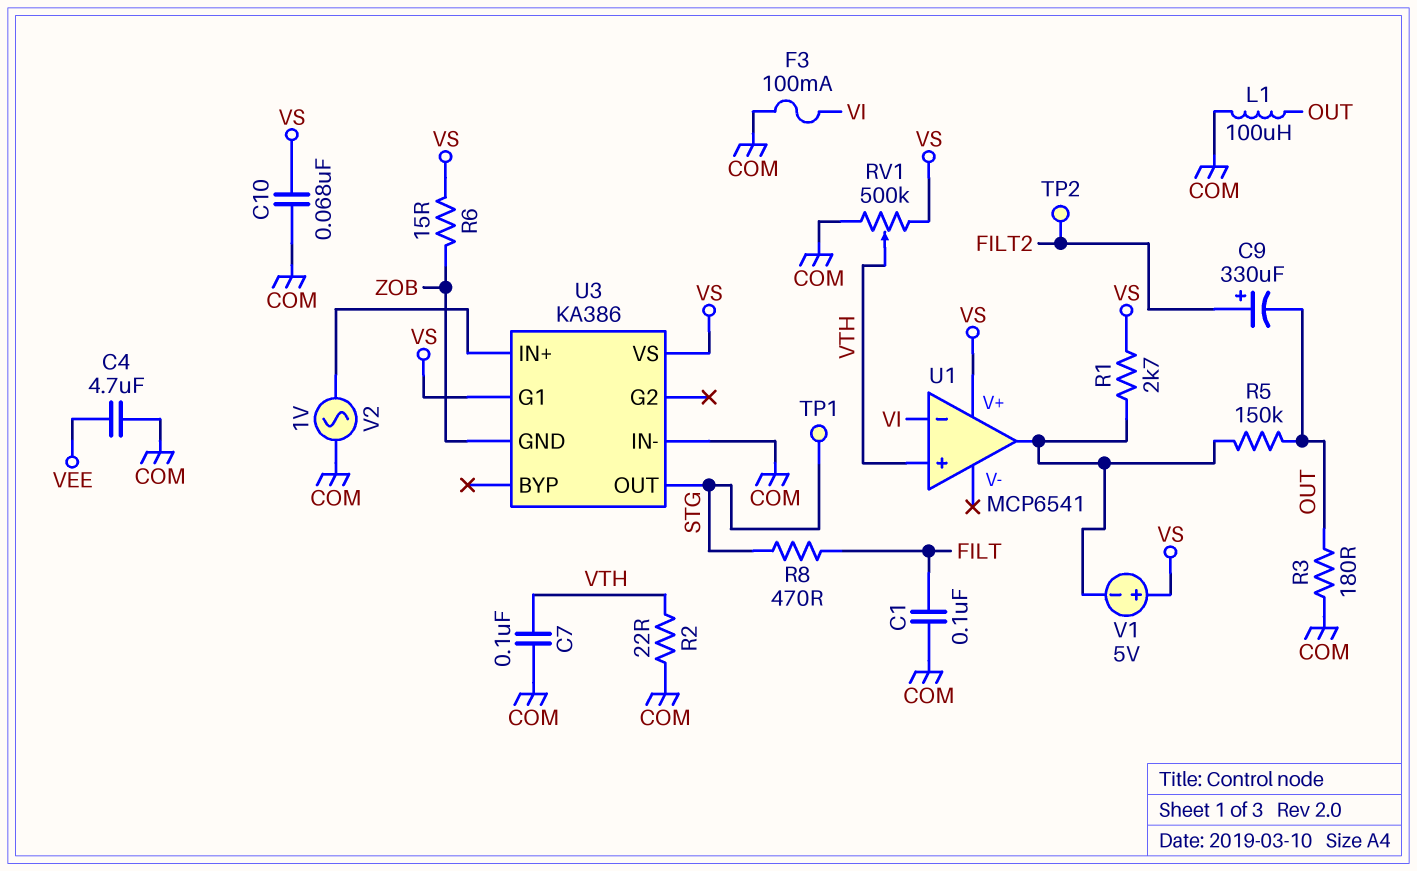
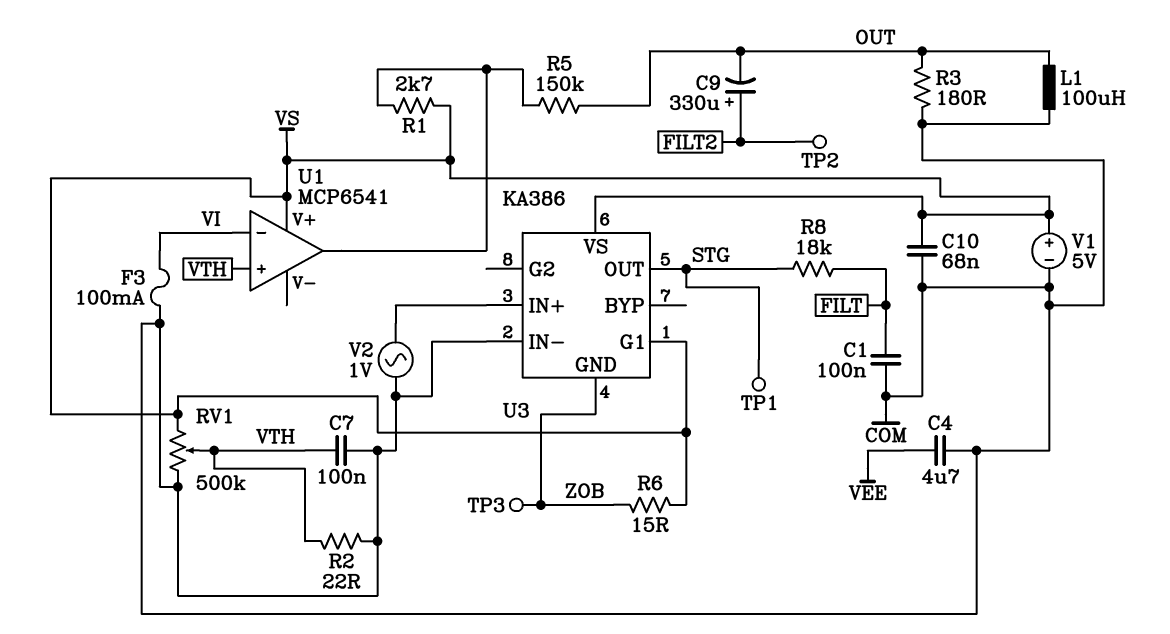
R8: 470 (FILT, STG) -> 18k (FILT, STG)
TP3: none -> test point (ZOB)
V1: 5V (plus VS, minus U1/out) -> 5V (plus VS, minus COM)

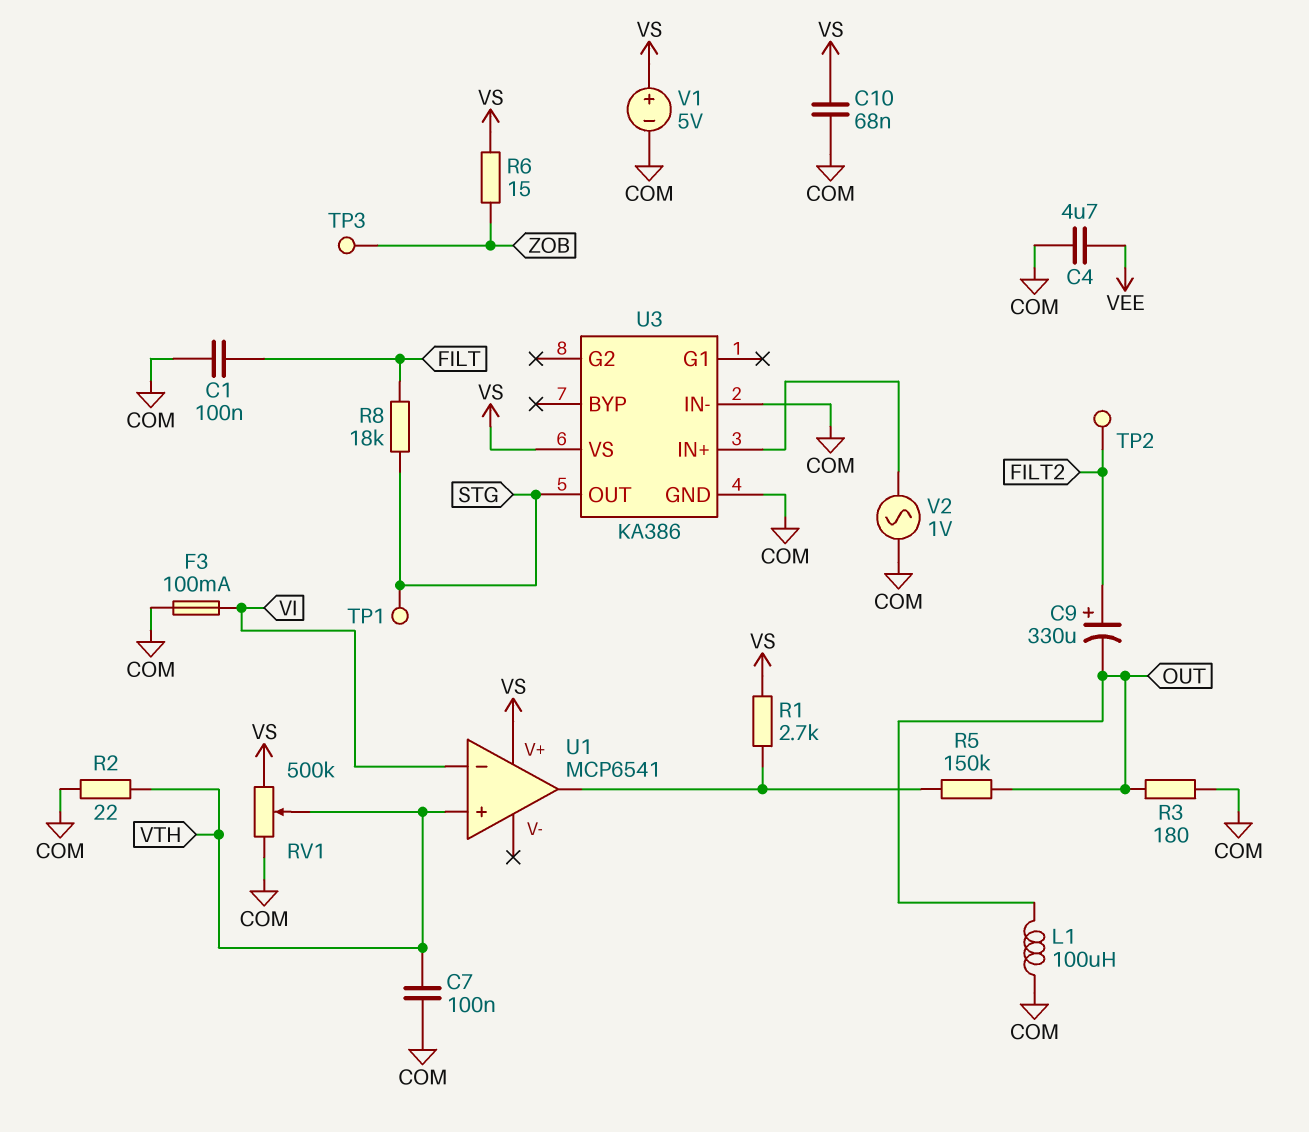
U3 pin G1: VS -> none
U3 pin GND: ZOB -> COM

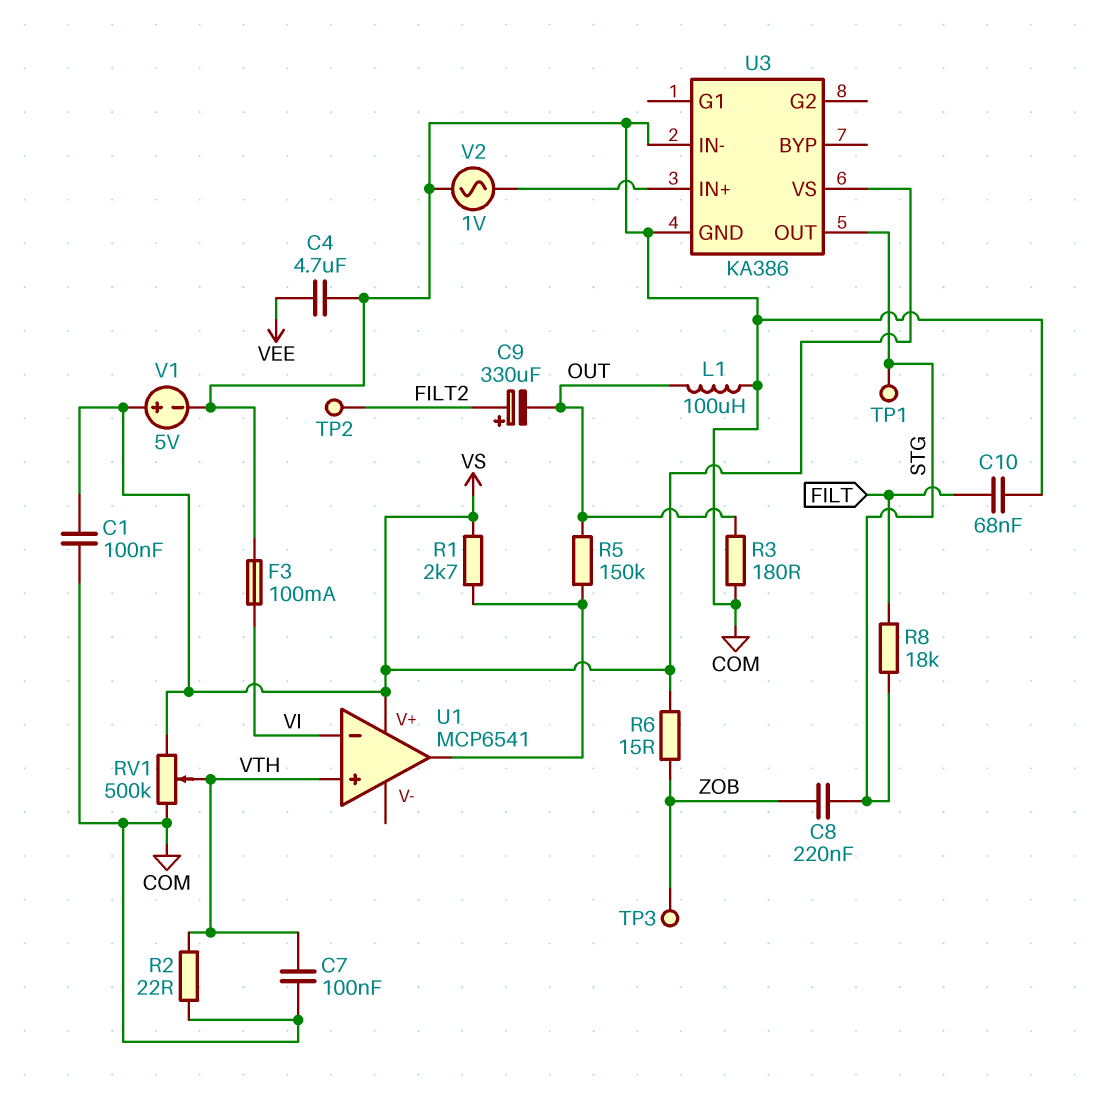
C1: 100nF (COM, FILT) -> 100nF (COM, VS)
C8: none -> 220nF (STG, ZOB)
C10: 68nF (COM, VS) -> 68nF (COM, FILT)

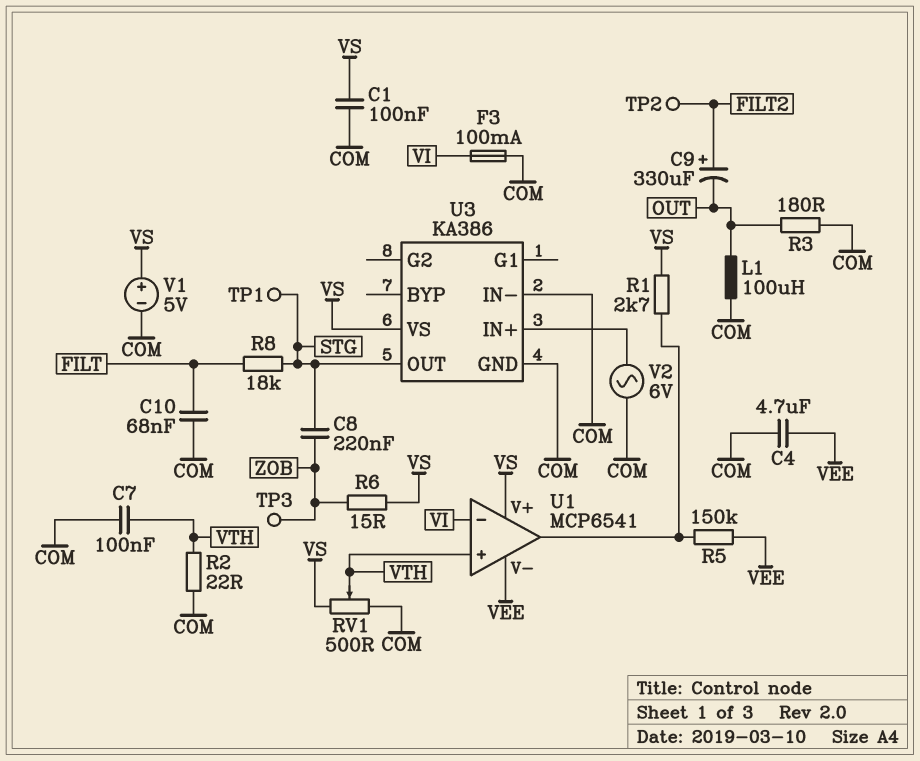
R5: 150k (OUT, U1/out) -> 150k (U1/out, VEE)
RV1: 500k (COM, VS, wiper VTH) -> 500 (COM, VS, wiper VTH)
U1 pin V-: none -> VEE
V2: AC 1V (COM, U3/IN+) -> AC 6V (COM, U3/IN+)

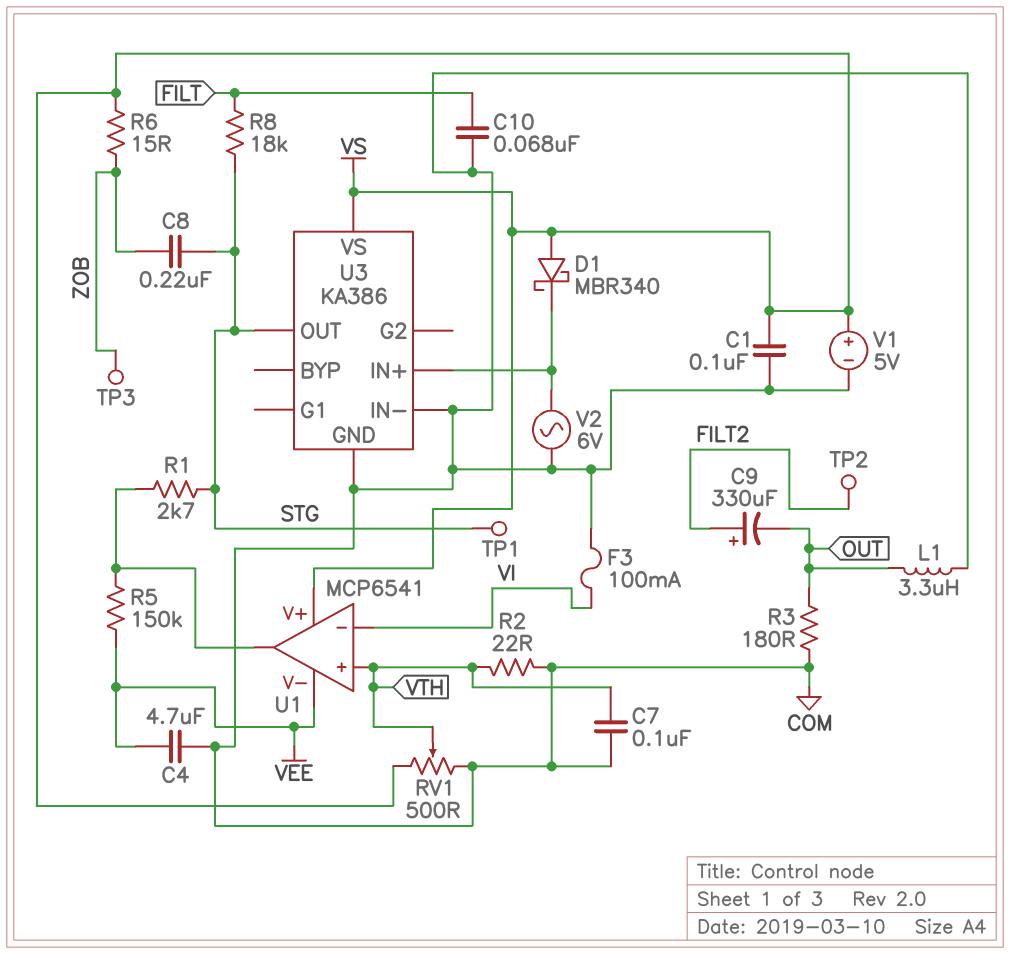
D1: none -> schottky MBR340 (A VS, K U3/IN+)
L1: 100uH (COM, OUT) -> 3.3uH (COM, OUT)
R1: 2.7k (U1/out, VS) -> 2.7k (STG, U1/out)

